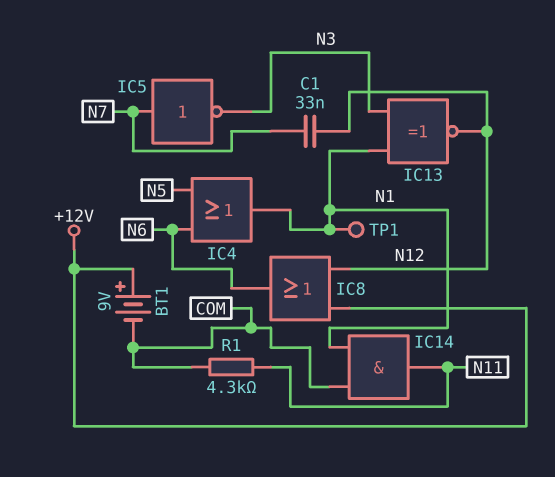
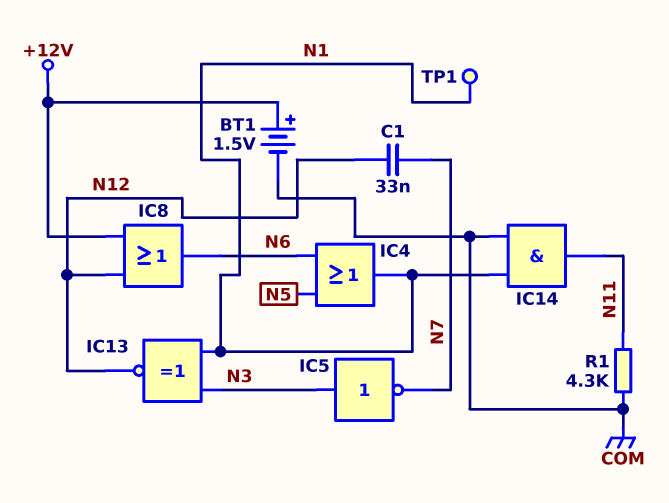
BT1: 9V (plus +12V, minus COM) -> 1.5V (plus +12V, minus COM)
IC5: NOT (in N7, out N3) -> NOT (in N3, out N7)

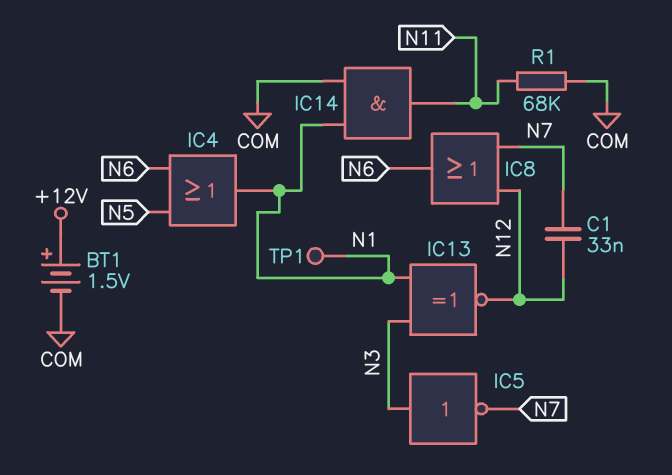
IC8: OR (in +12V, in N12, out N6) -> OR (in N7, in N12, out N6)
R1: 4.3k (COM, N11) -> 68k (COM, N11)

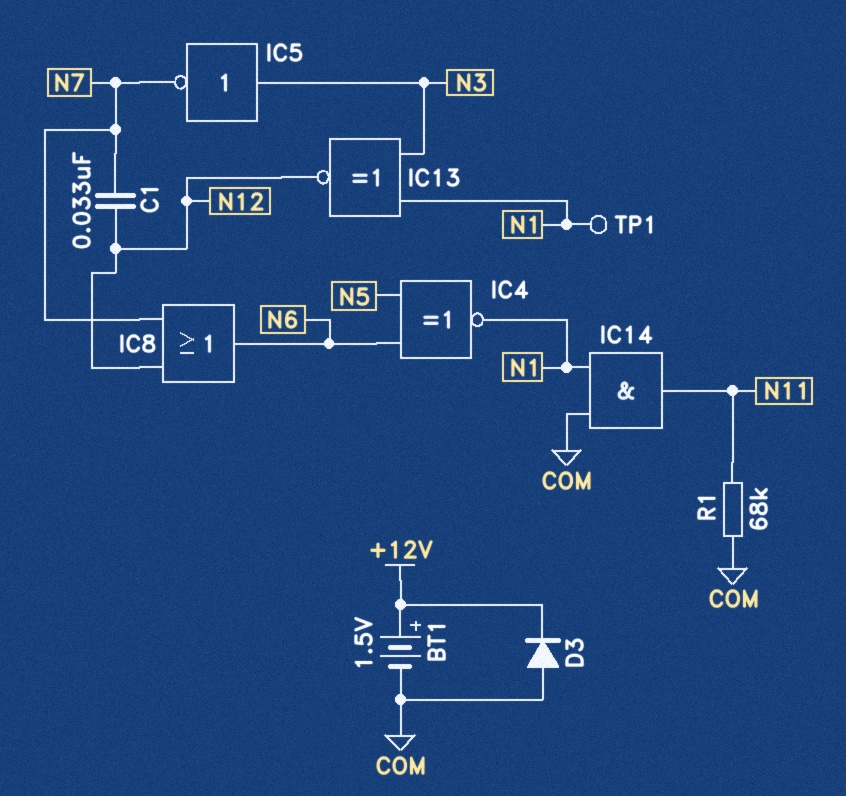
D3: none -> diode (A COM, K +12V)
IC4: OR (in N5, in N6, out N1) -> XNOR (in N5, in N6, out N1)

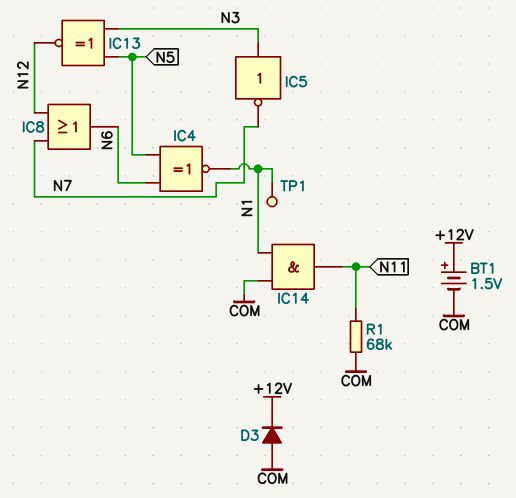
C1: 33nF (N7, N12) -> none
IC13: XNOR (in N1, in N3, out N12) -> XNOR (in N3, in N5, out N12)

